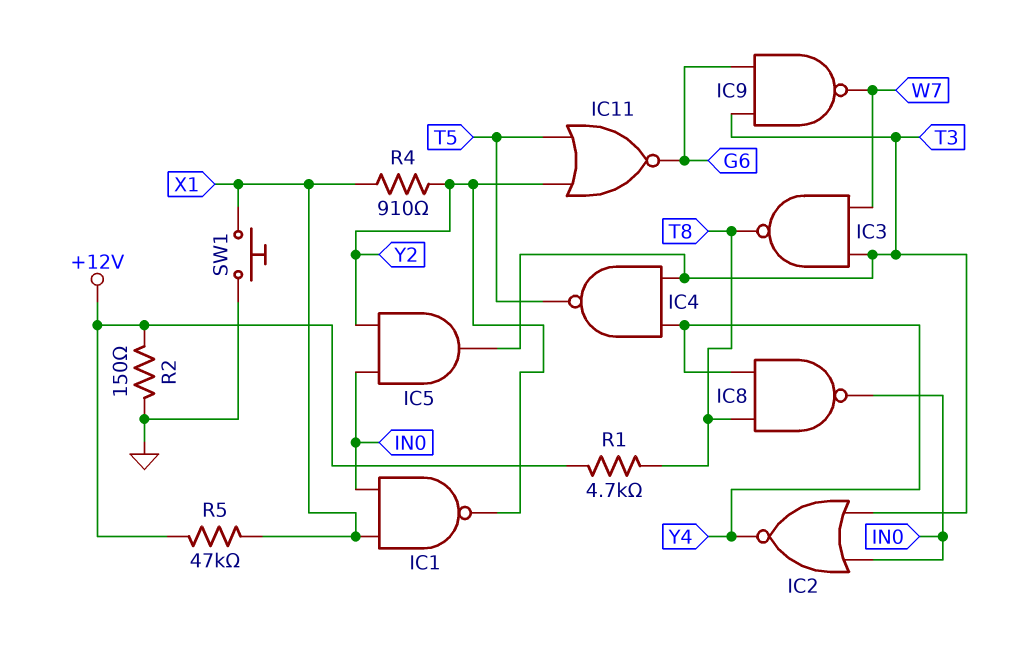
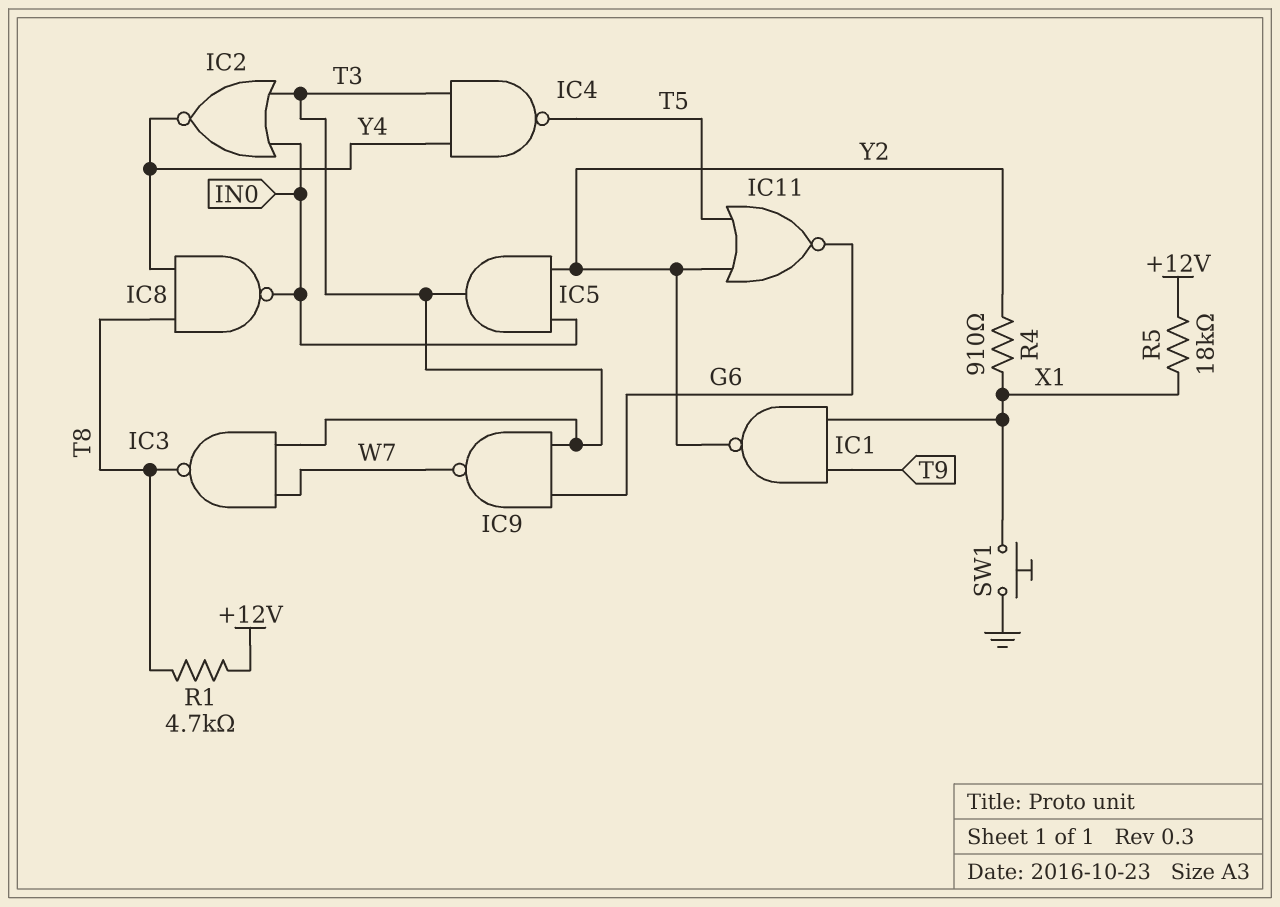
IC1: NAND (in IN0, in X1, out Y2) -> NAND (in T9, in X1, out Y2)
R2: 150 (+12V, GND) -> none
R5: 47k (+12V, X1) -> 18k (+12V, X1)

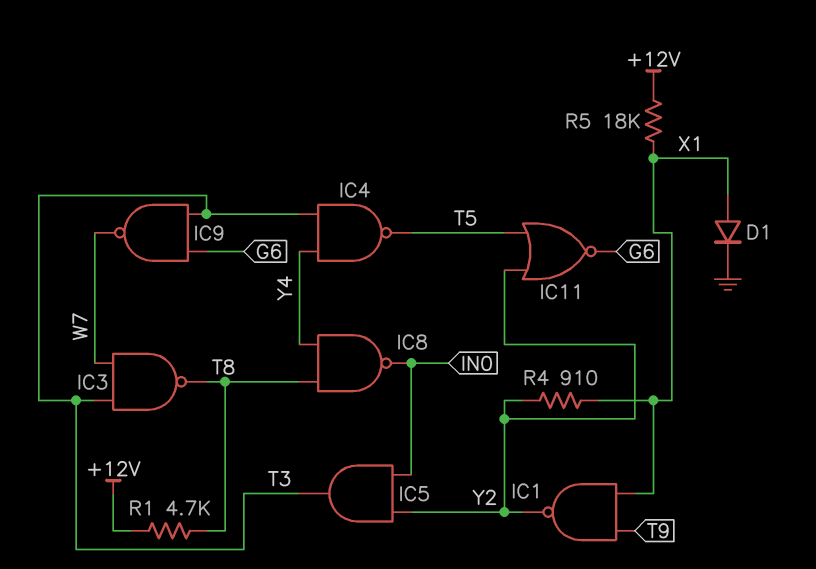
D1: none -> diode (A X1, K GND)
IC2: NOR (in IN0, in T3, out Y4) -> none
SW1: button (GND, X1) -> none

